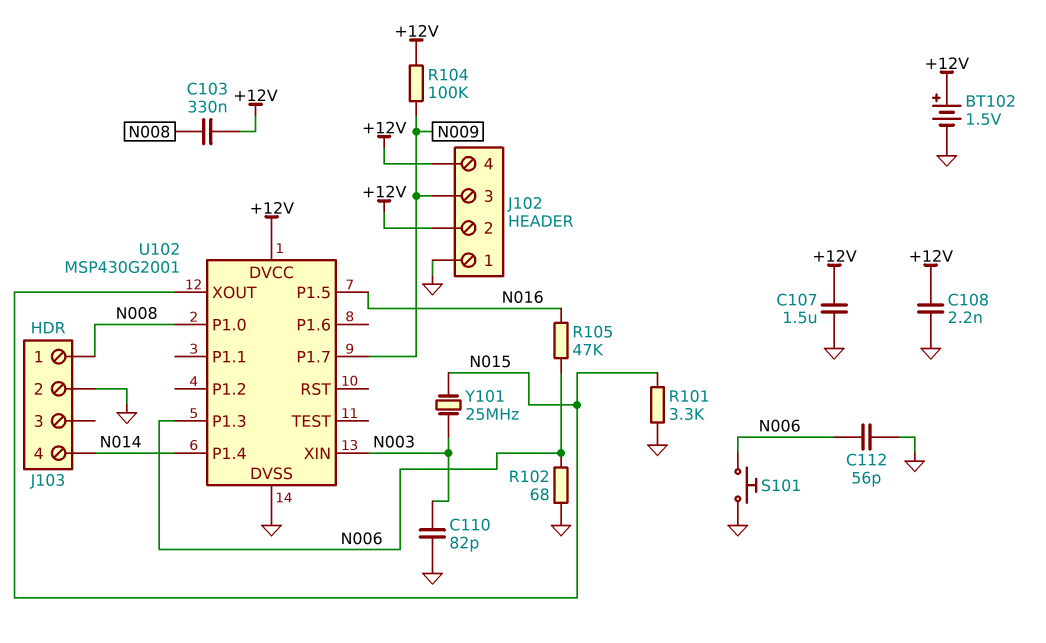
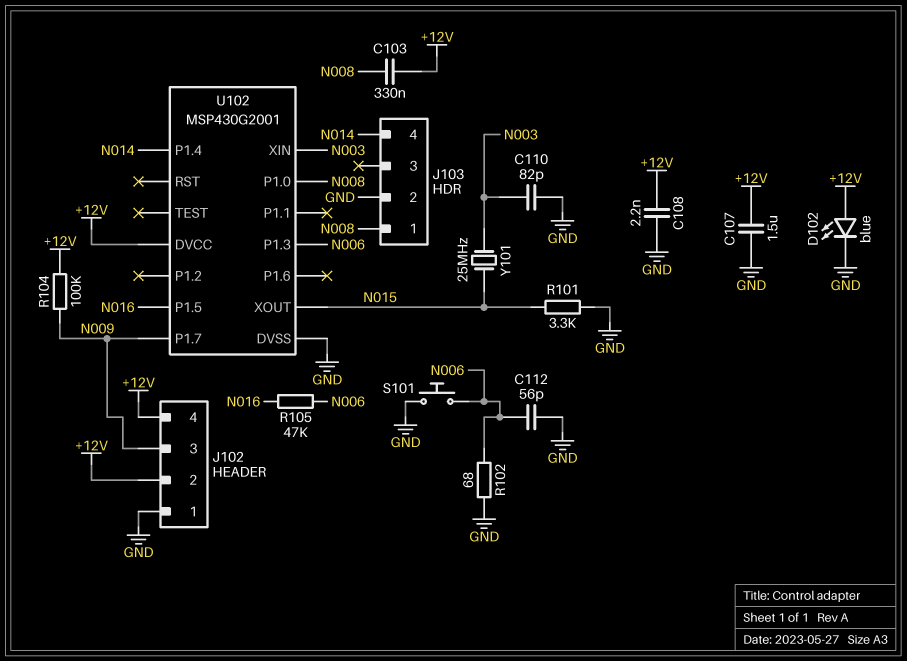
BT102: 1.5V (plus +12V, minus GND) -> none
D102: none -> LED blue (A +12V, K GND)

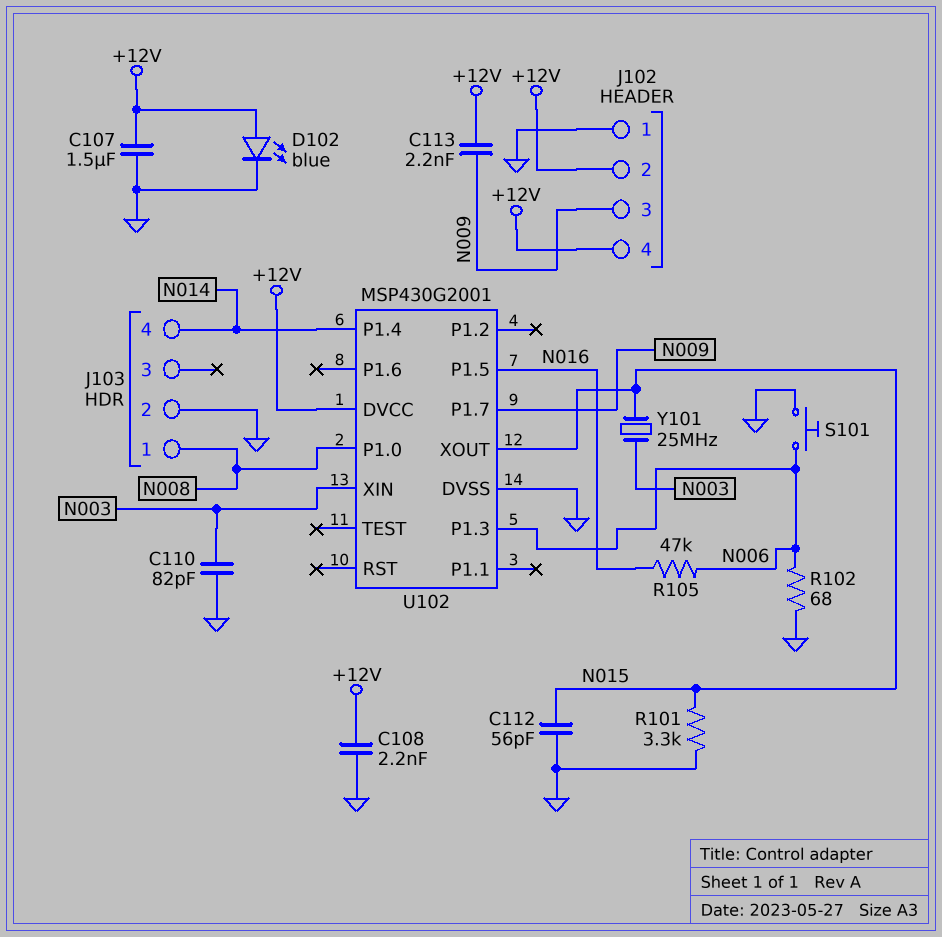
C103: 330nF (+12V, N008) -> none
C112: 56pF (GND, N006) -> 56pF (GND, N015)
C113: none -> 2.2nF (+12V, N009)
R104: 100k (+12V, N009) -> none

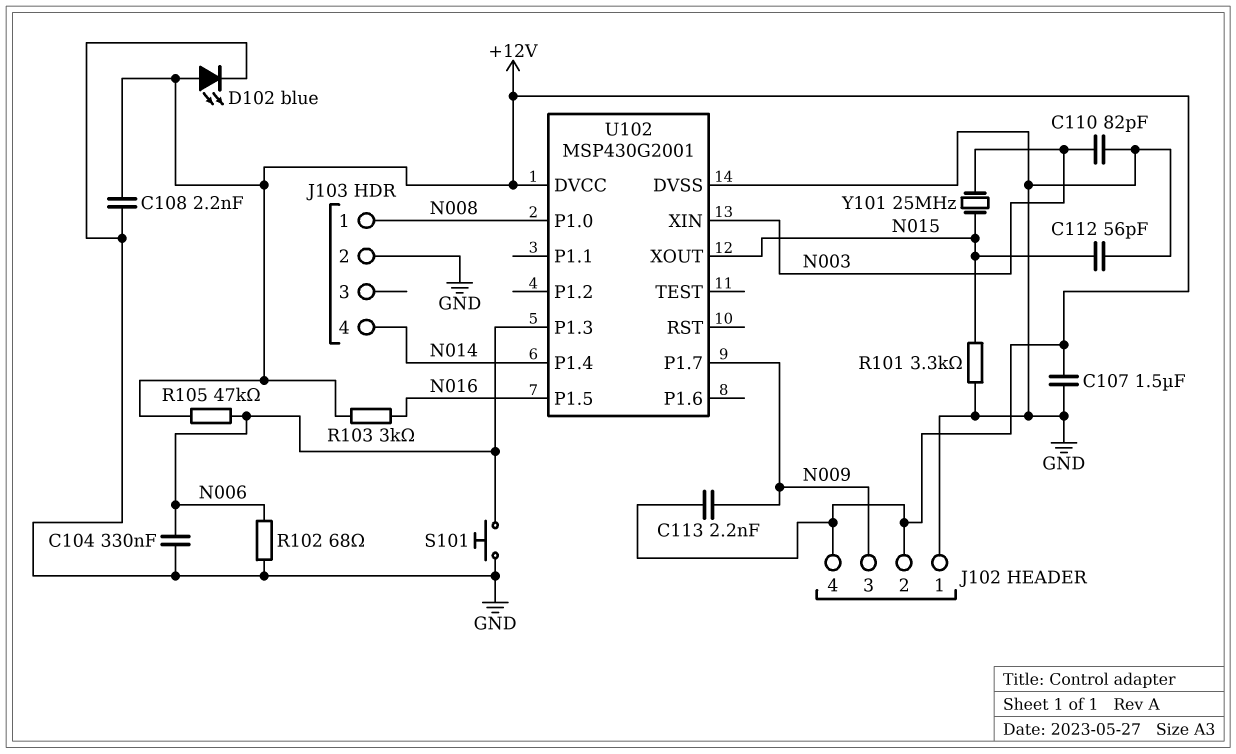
C104: none -> 330nF (GND, N006)
R103: none -> 3k (+12V, N016)
R105: 47k (N006, N016) -> 47k (+12V, N006)

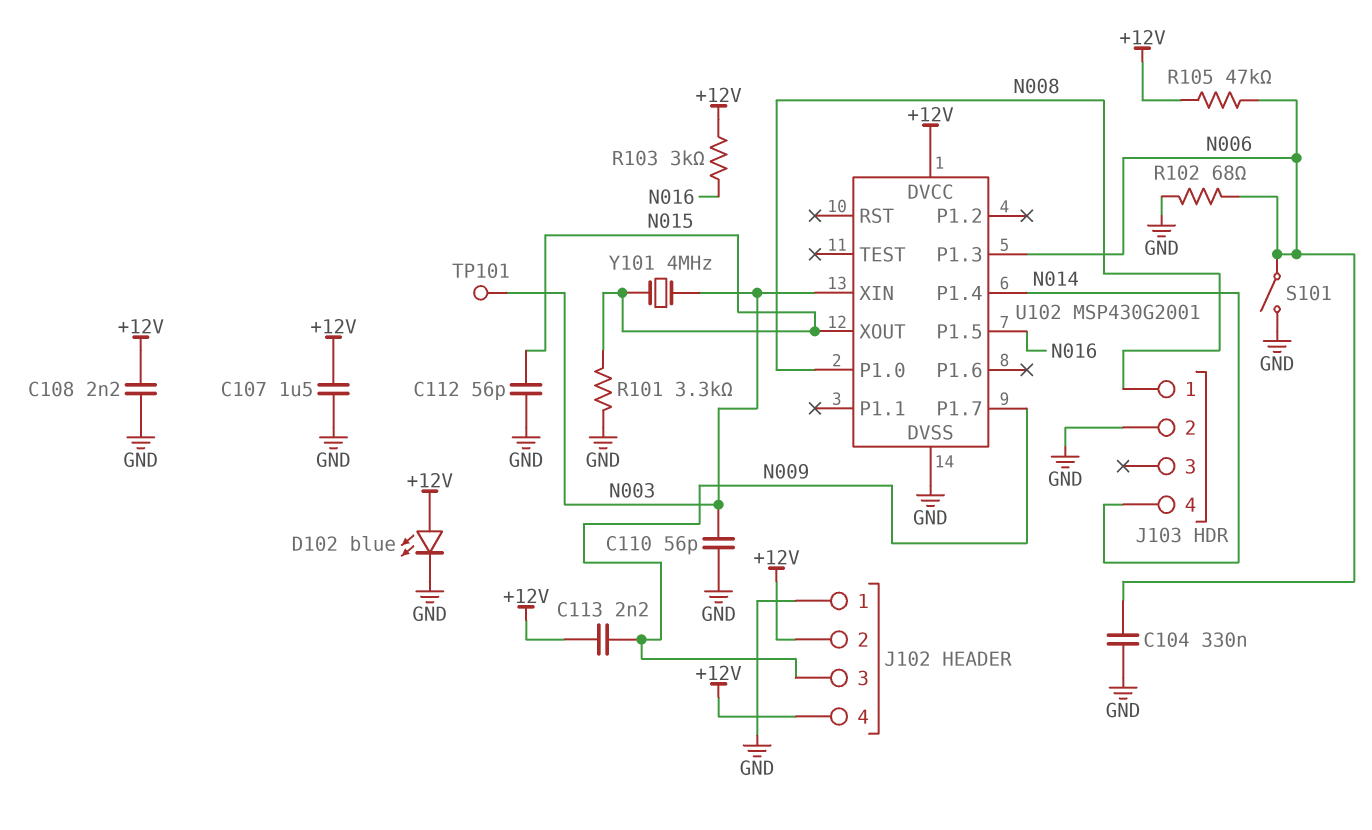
C110: 82pF (GND, N003) -> 56pF (GND, N003)
S101: button (GND, N006) -> switch (GND, N006)
TP101: none -> test point (N003)
Y101: 25MHz (N003, N015) -> 4MHz (N003, N015)

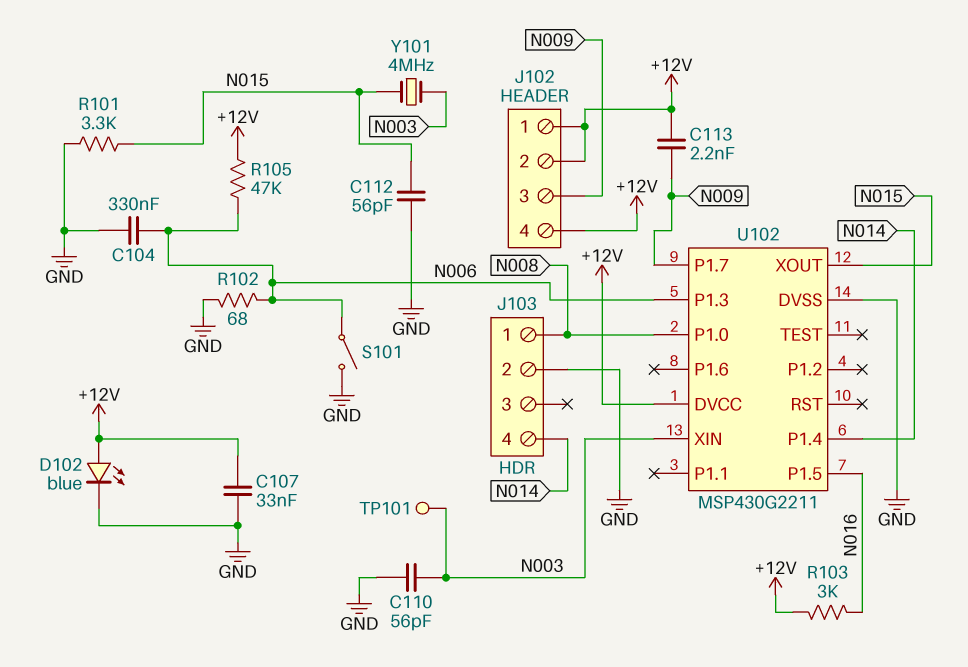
C107: 1.5uF (+12V, GND) -> 33nF (+12V, GND)
C108: 2.2nF (+12V, GND) -> none
J102 pin 1: GND -> +12V
U102: MSP430G2001 -> MSP430G2211

